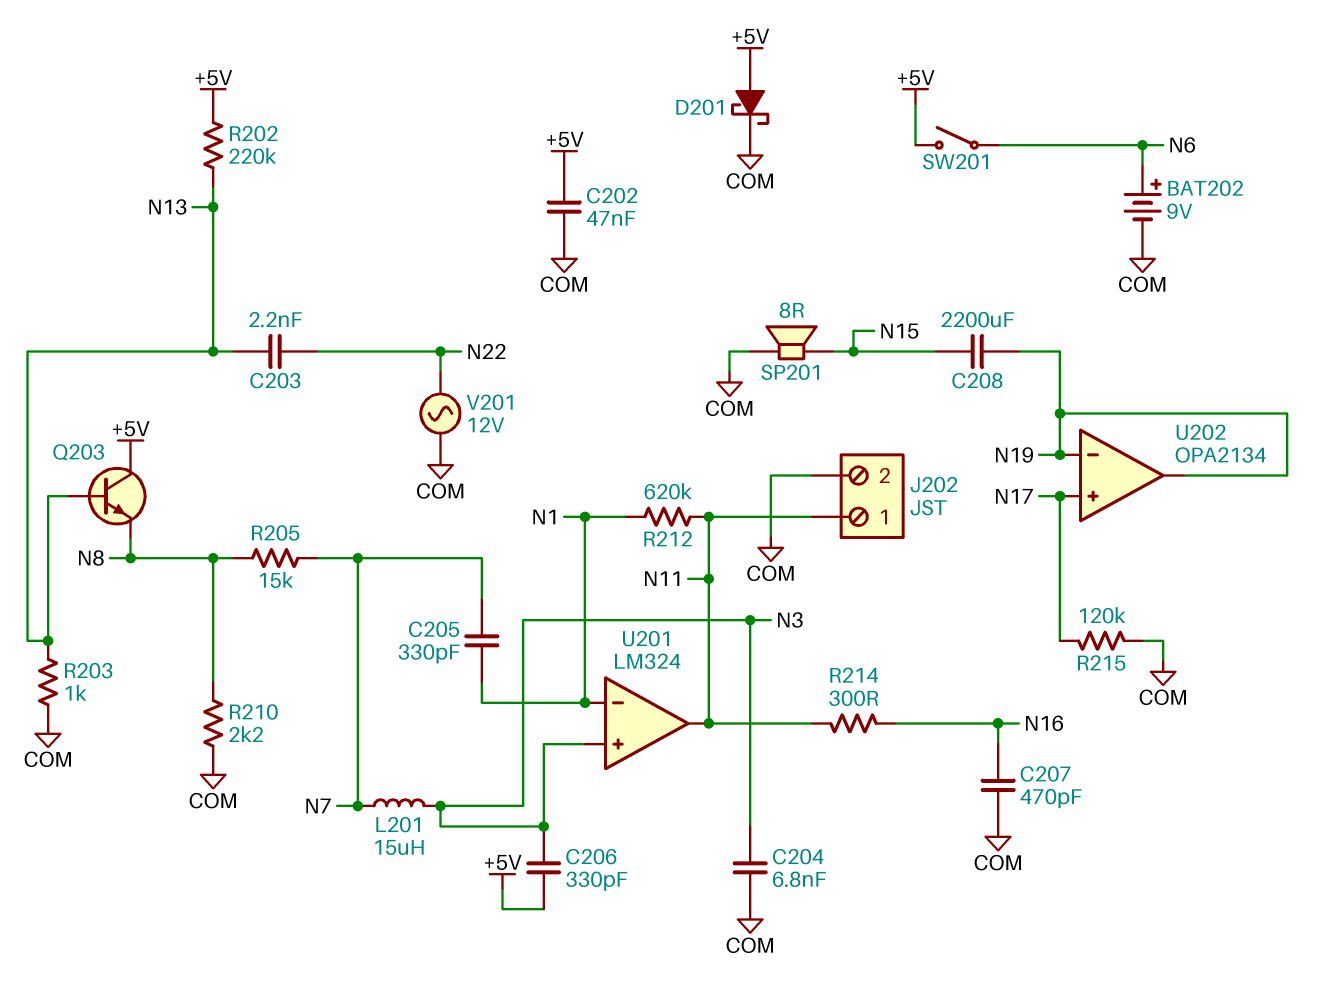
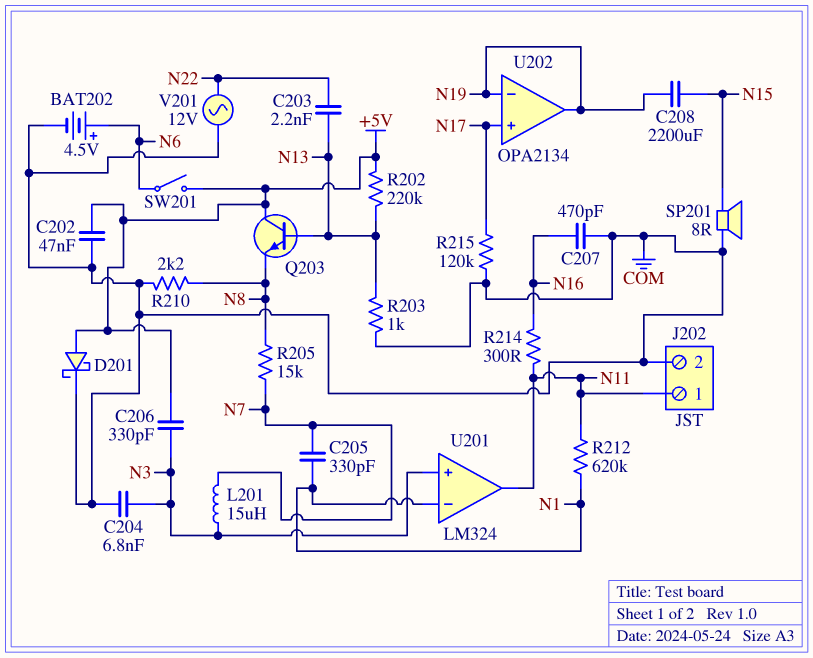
BAT202: 9V (plus N6, minus COM) -> 4.5V (plus N6, minus COM)

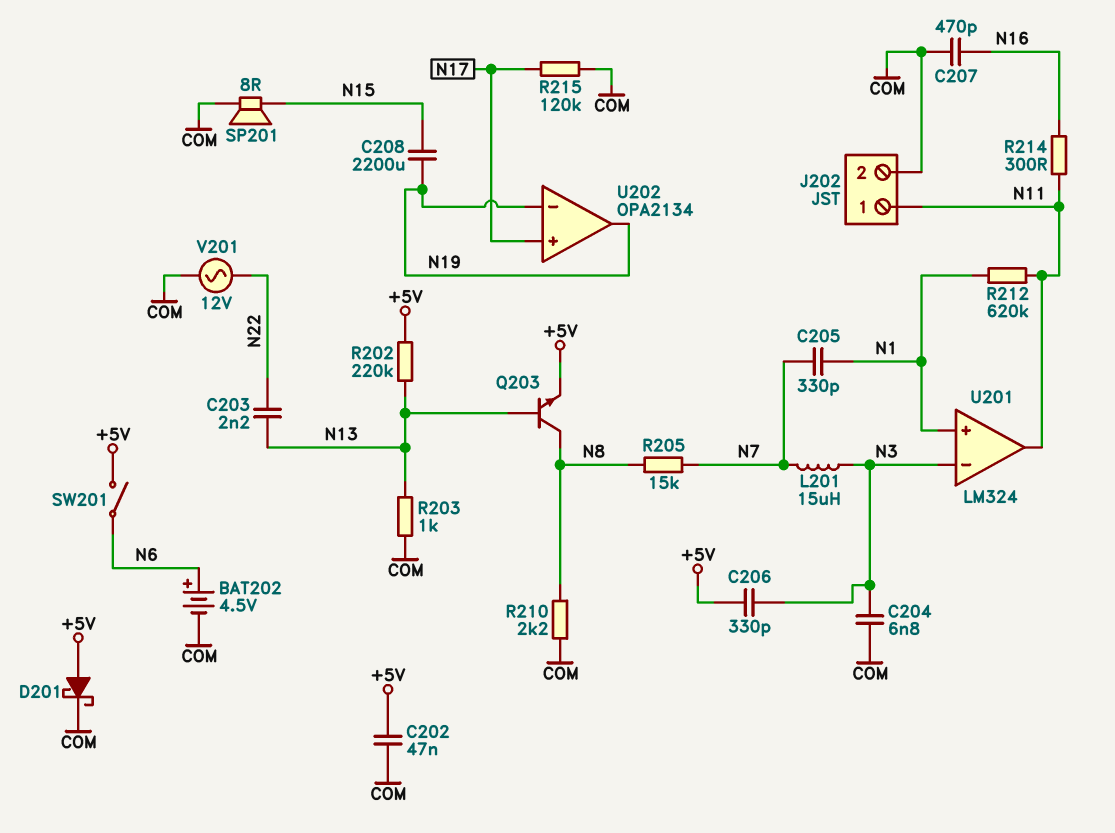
Q203: NPN (B N13, C +5V, E N8) -> NPN (B N13, C N8, E +5V)
U201 pin in+: N3 -> N1
U201 pin in-: N1 -> N3

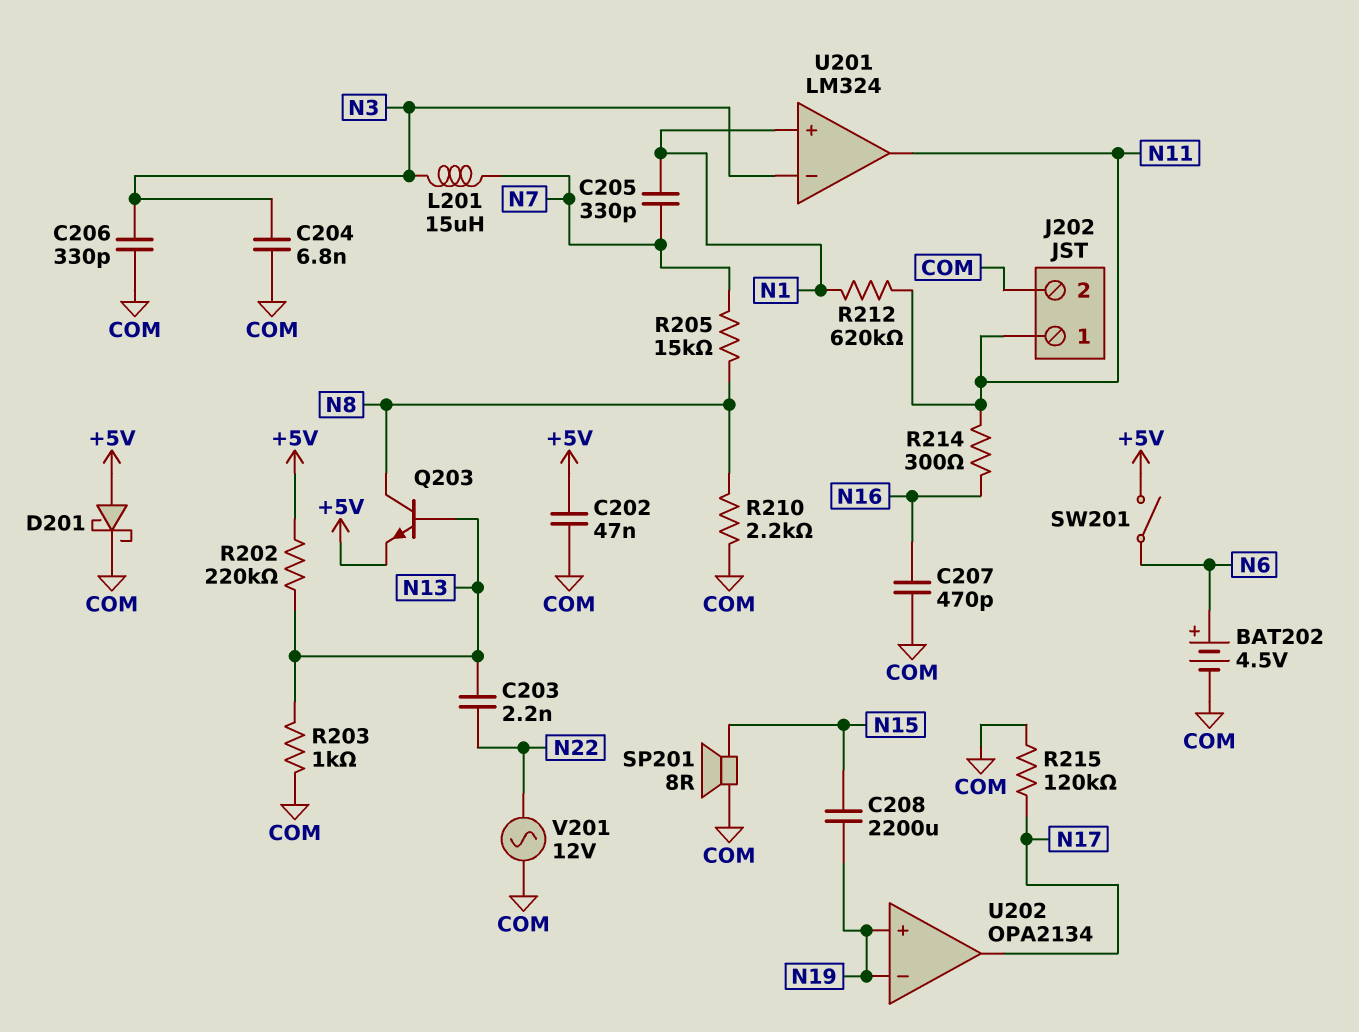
C206: 330pF (+5V, N3) -> 330pF (COM, N3)
U202 pin in+: N17 -> N19
U202 pin out: N19 -> N17

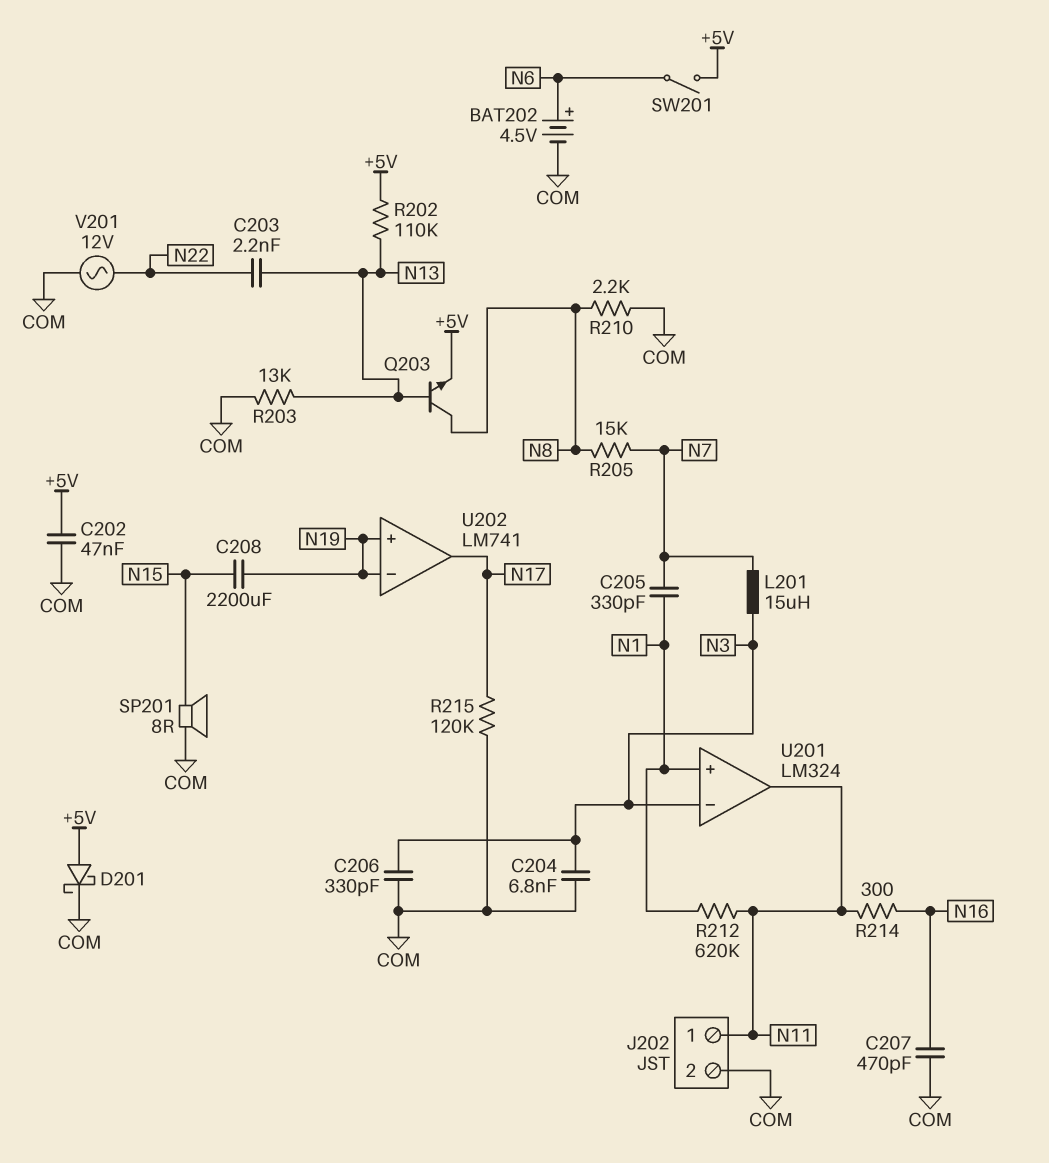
R202: 220k (+5V, N13) -> 110k (+5V, N13)
R203: 1k (COM, N13) -> 13k (COM, N13)
U202: OPA2134 -> LM741

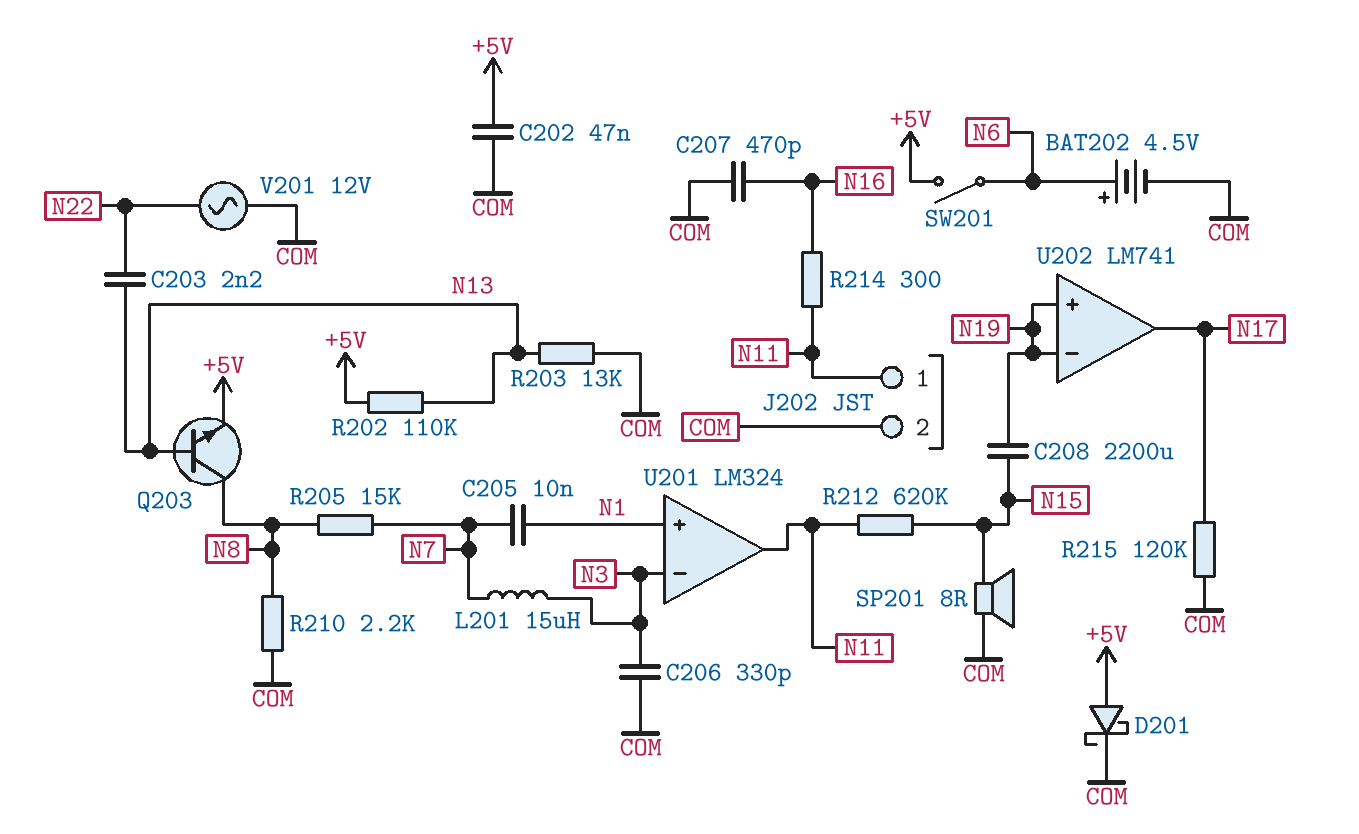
C204: 6.8nF (COM, N3) -> none
C205: 330pF (N1, N7) -> 10nF (N1, N7)
R212: 620k (N1, N11) -> 620k (N11, N15)

